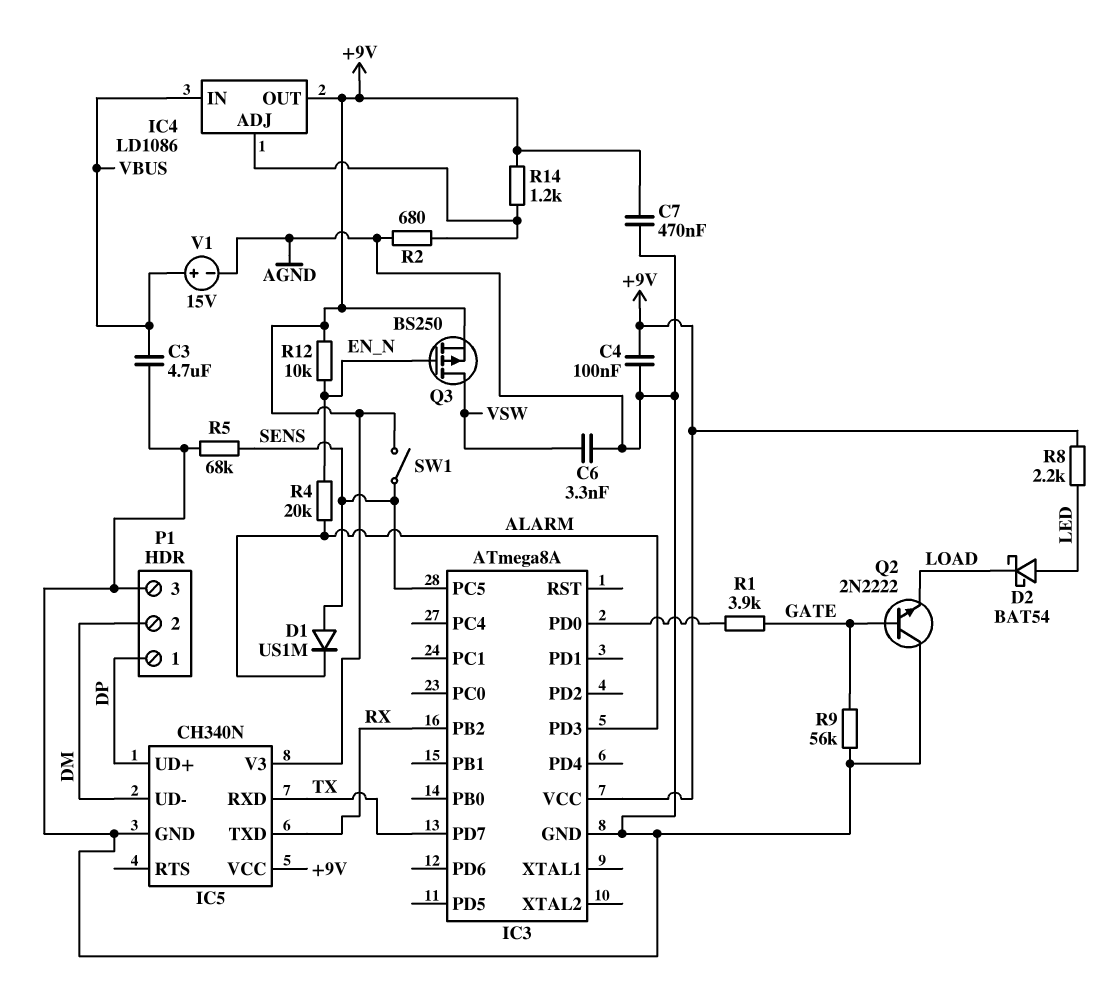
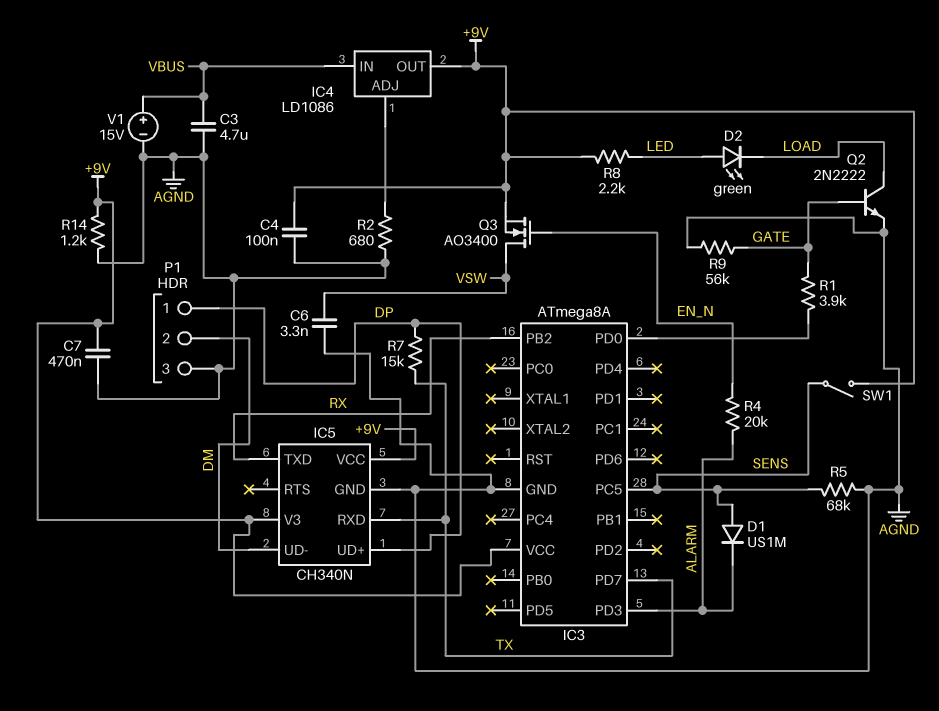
D2: schottky BAT54 (A LED, K LOAD) -> LED green (A LED, K LOAD)
Q2: NPN 2N2222 (B GATE, C AGND, E LOAD) -> NPN 2N2222 (B GATE, C LOAD, E AGND)
Q3: PMOS BS250 (G EN_N, D VSW, S +9V) -> NMOS AO3400 (G EN_N, D VSW, S +9V)
R7: none -> 15k (DP, TX)
R12: 10k (+9V, EN_N) -> none
R14: 1.2k (+9V, IC4/ADJ) -> 1.2k (+9V, AGND)

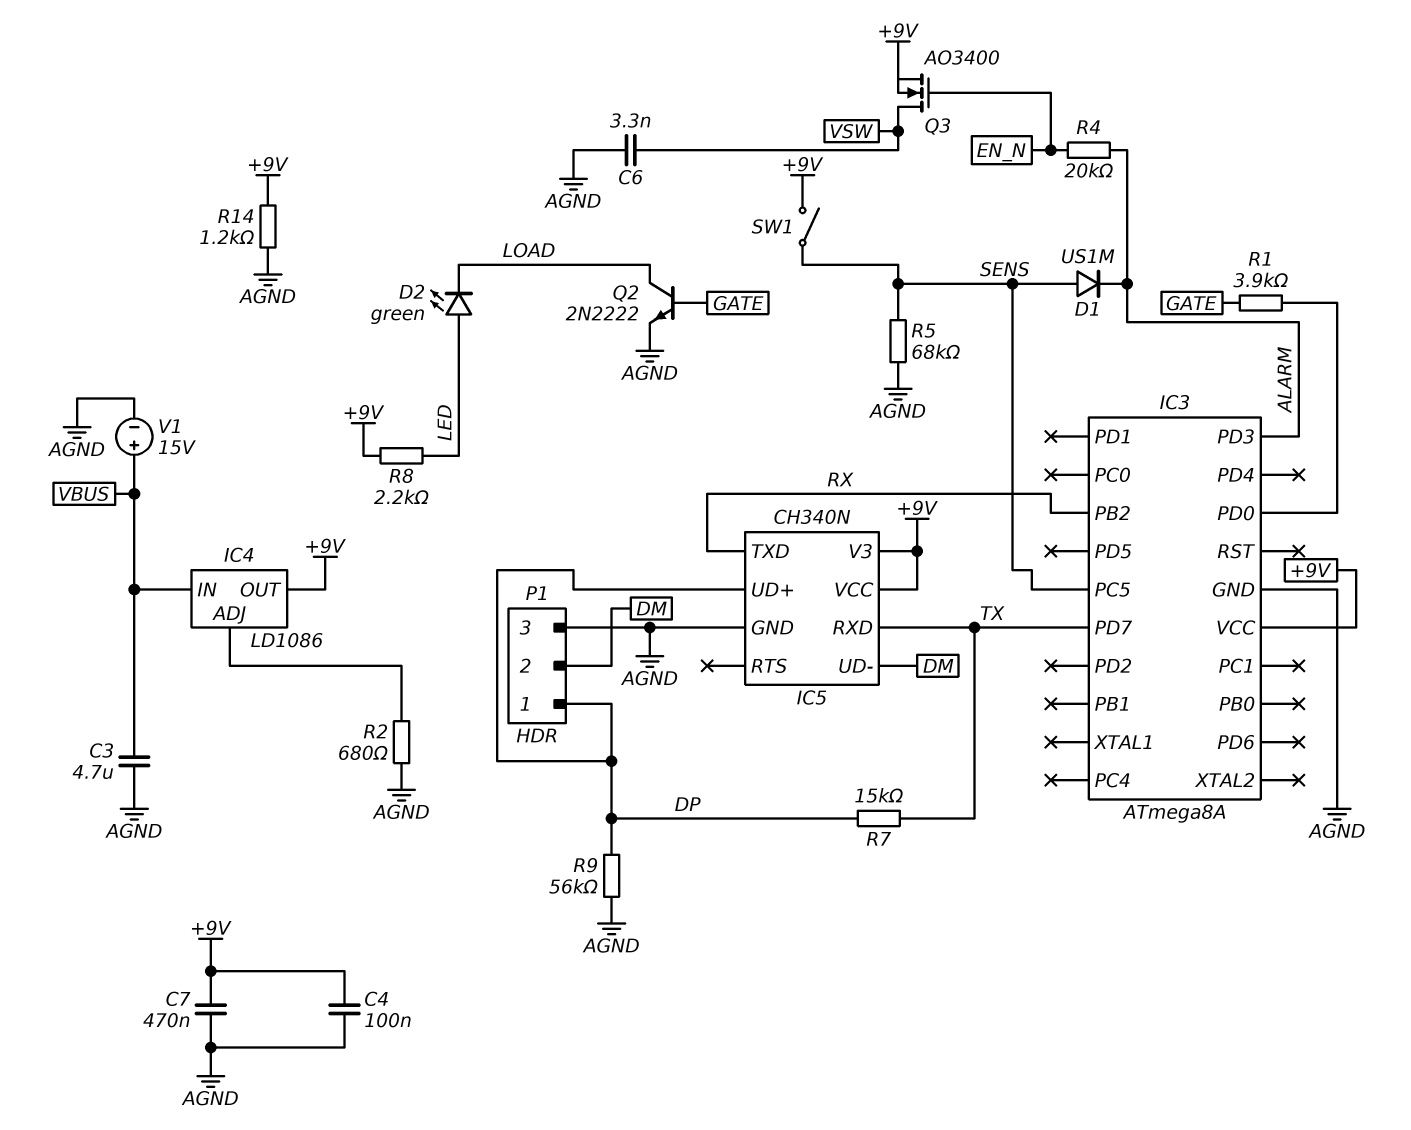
R9: 56k (AGND, GATE) -> 56k (AGND, DP)

